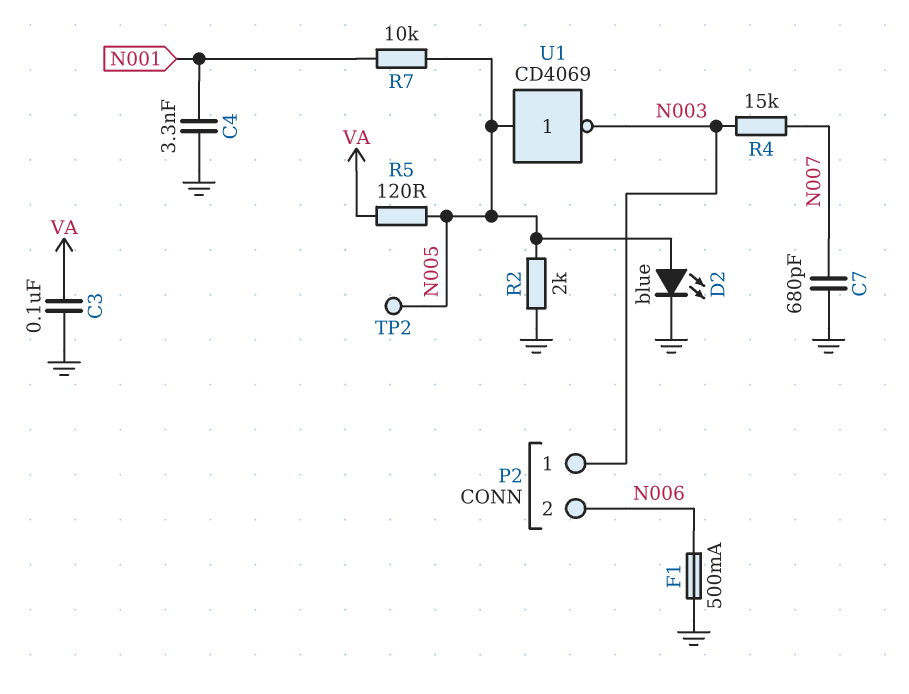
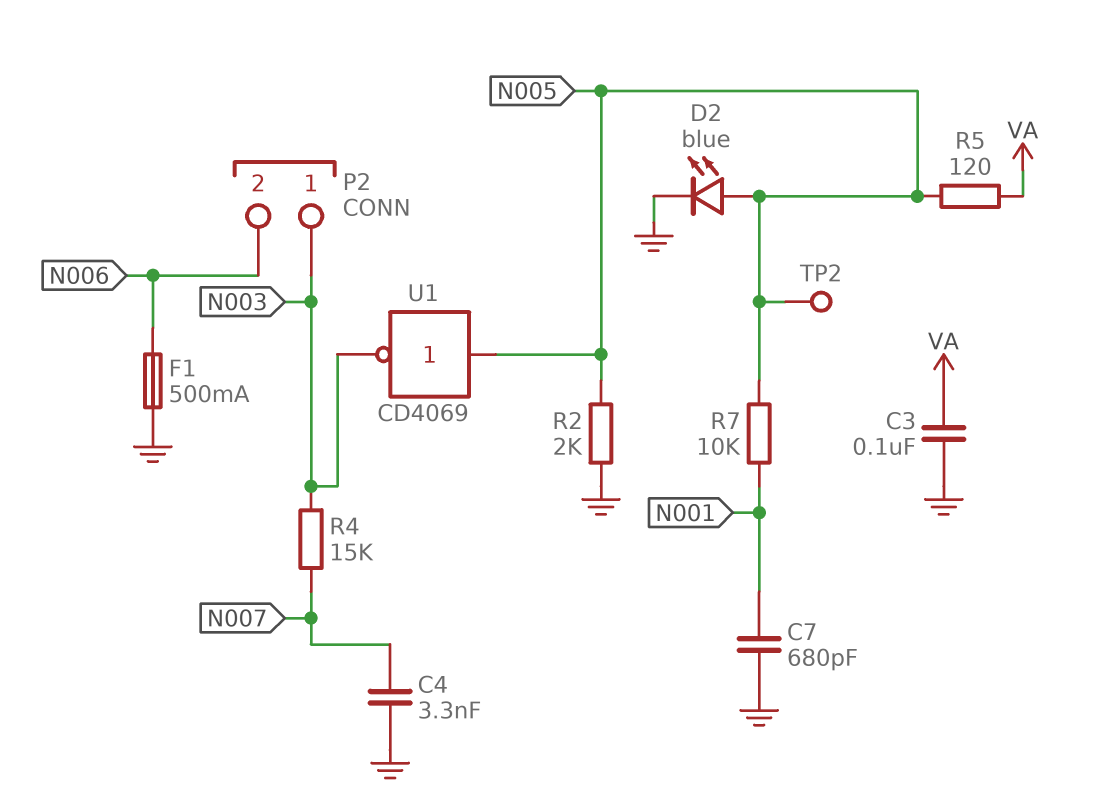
C4: 3.3nF (GND, N001) -> 3.3nF (GND, N007)
C7: 680pF (GND, N007) -> 680pF (GND, N001)

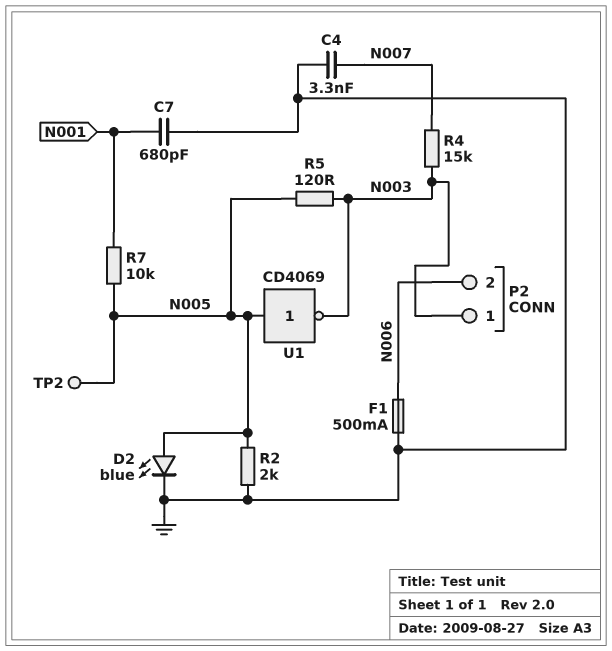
C3: 100nF (GND, VA) -> none
R5: 120 (N005, VA) -> 120 (N003, N005)

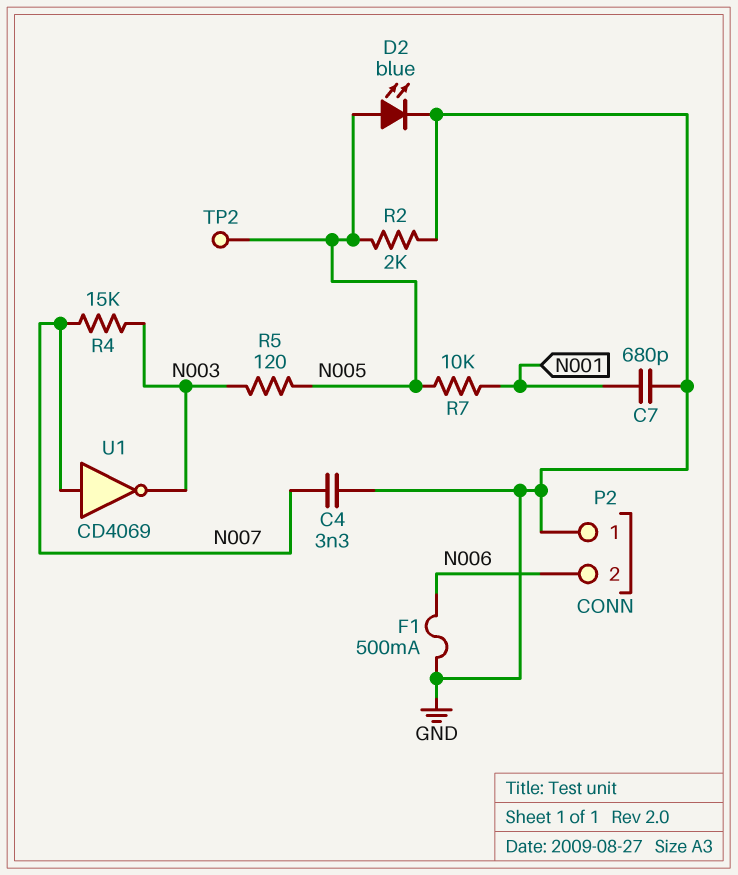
P2 pin 1: N003 -> GND
U1: NOT CD4069 (in N005, out N003) -> NOT CD4069 (in N007, out N003)

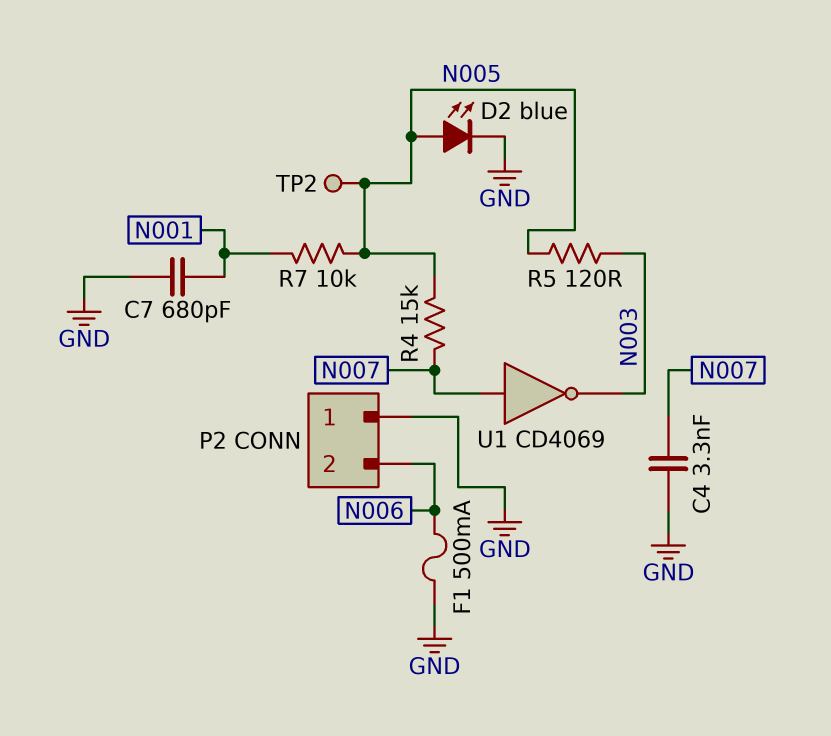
R2: 2k (GND, N005) -> none
R4: 15k (N003, N007) -> 15k (N005, N007)

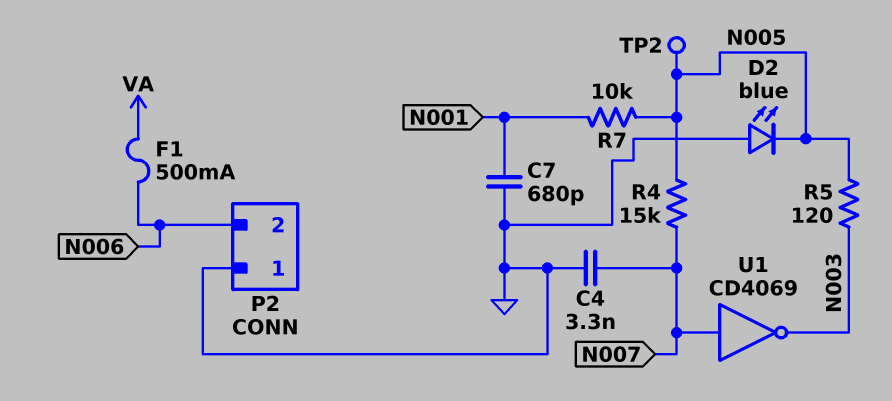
D2: LED blue (A N005, K GND) -> LED blue (A GND, K N005)
F1: 500mA (GND, N006) -> 500mA (N006, VA)

